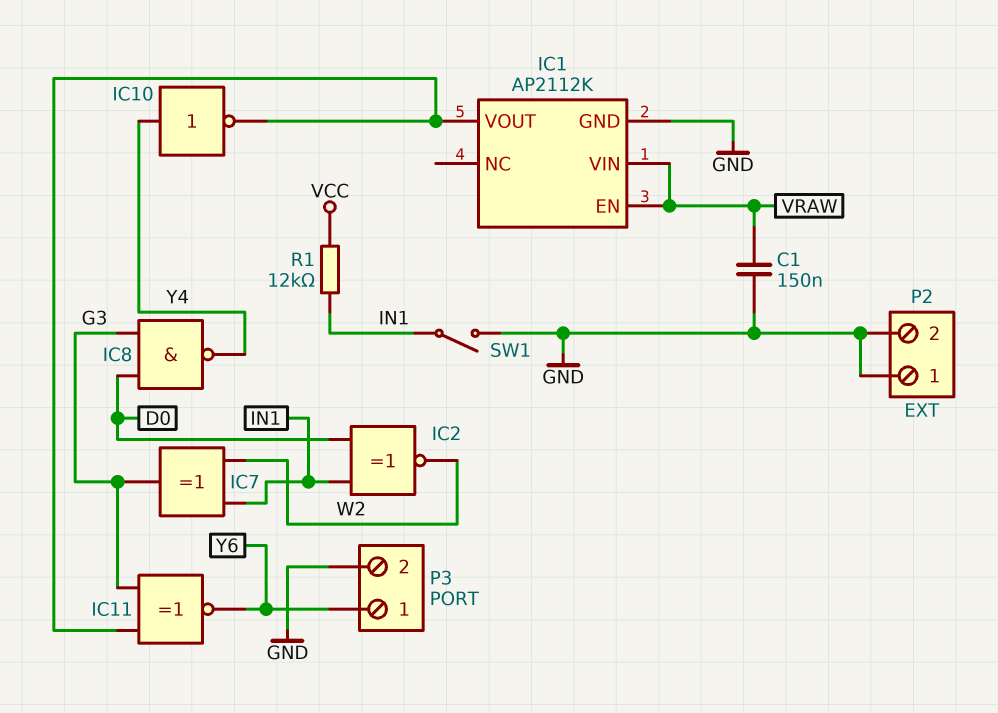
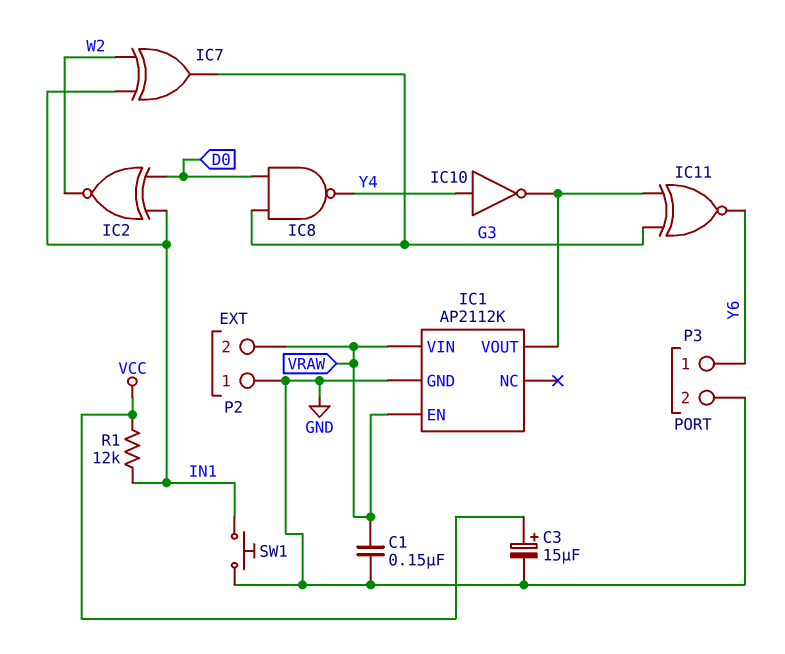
C3: none -> 15uF (plus VCC, minus GND)
P2 pin 2: GND -> VRAW
SW1: switch (GND, IN1) -> button (GND, IN1)

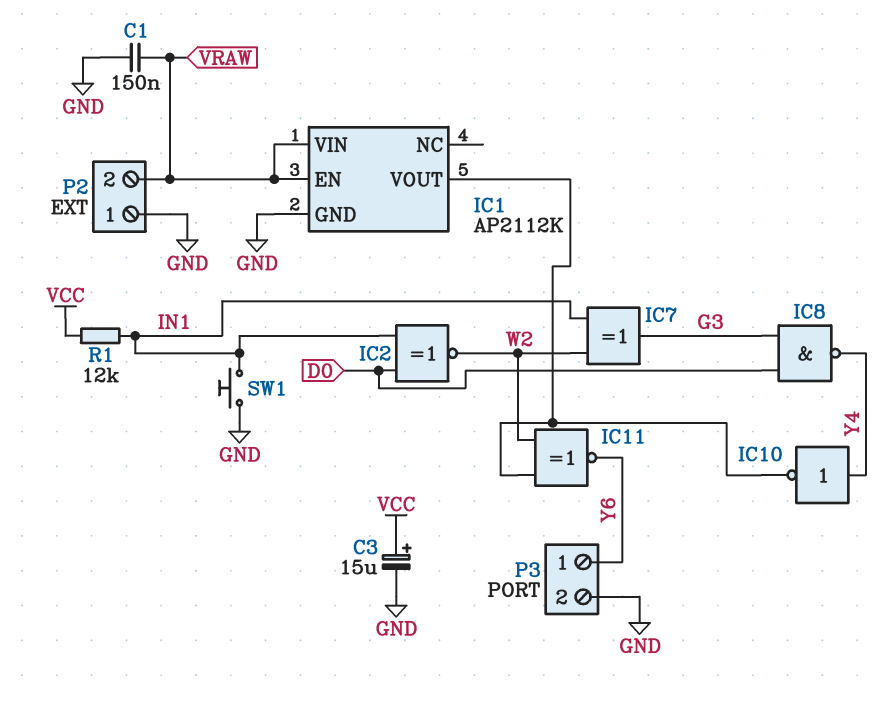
IC11: XNOR (in G3, in IC1/VOUT, out Y6) -> XNOR (in IC1/VOUT, in W2, out Y6)

